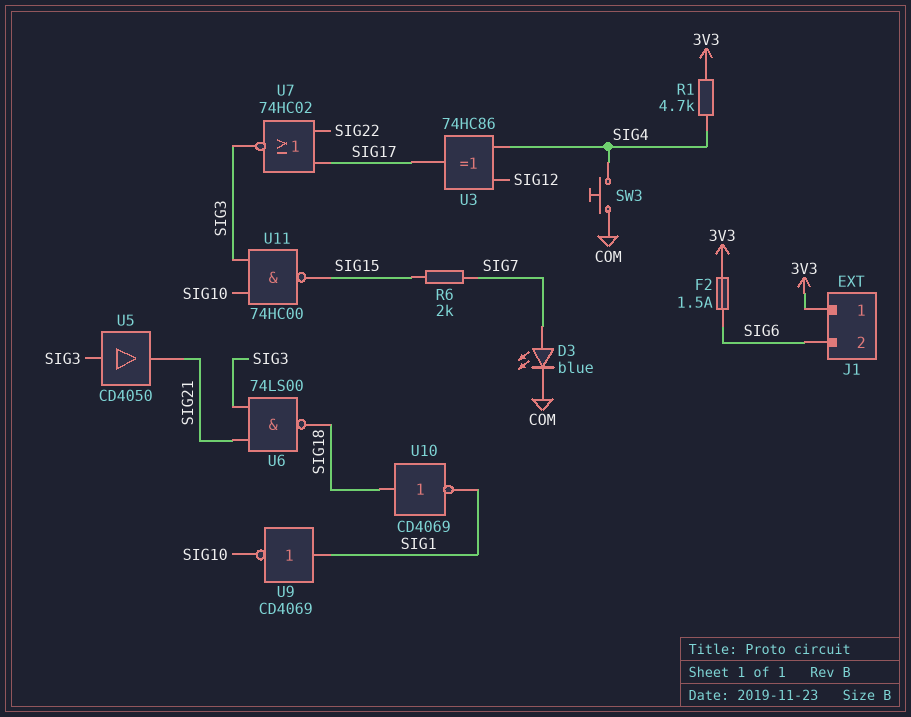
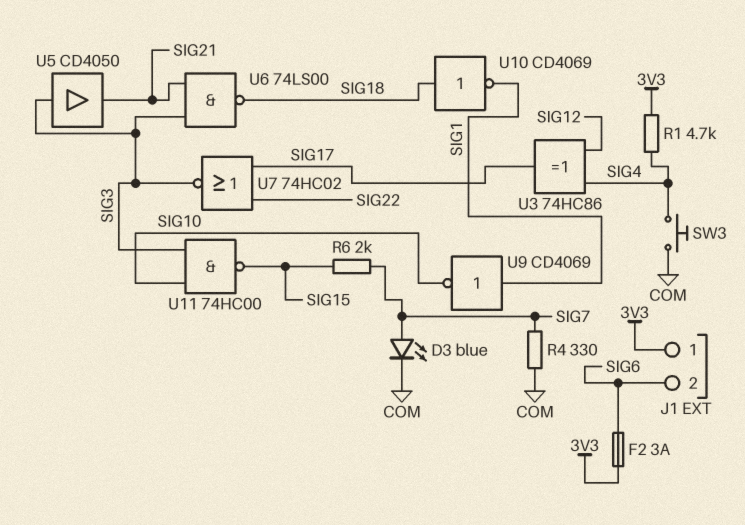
F2: 1.5A (3V3, SIG6) -> 3A (3V3, SIG6)
R4: none -> 330 (COM, SIG7)

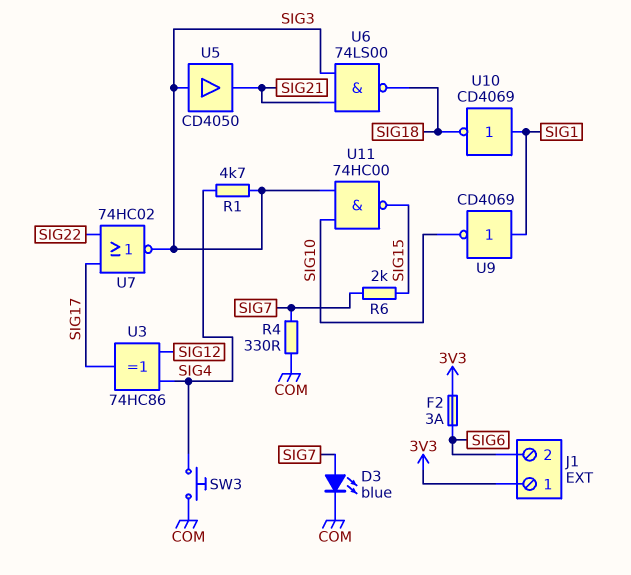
R1: 4.7k (3V3, SIG4) -> 4.7k (SIG3, SIG4)
U10: NOT CD4069 (in SIG18, out SIG1) -> NOT CD4069 (in SIG1, out SIG18)

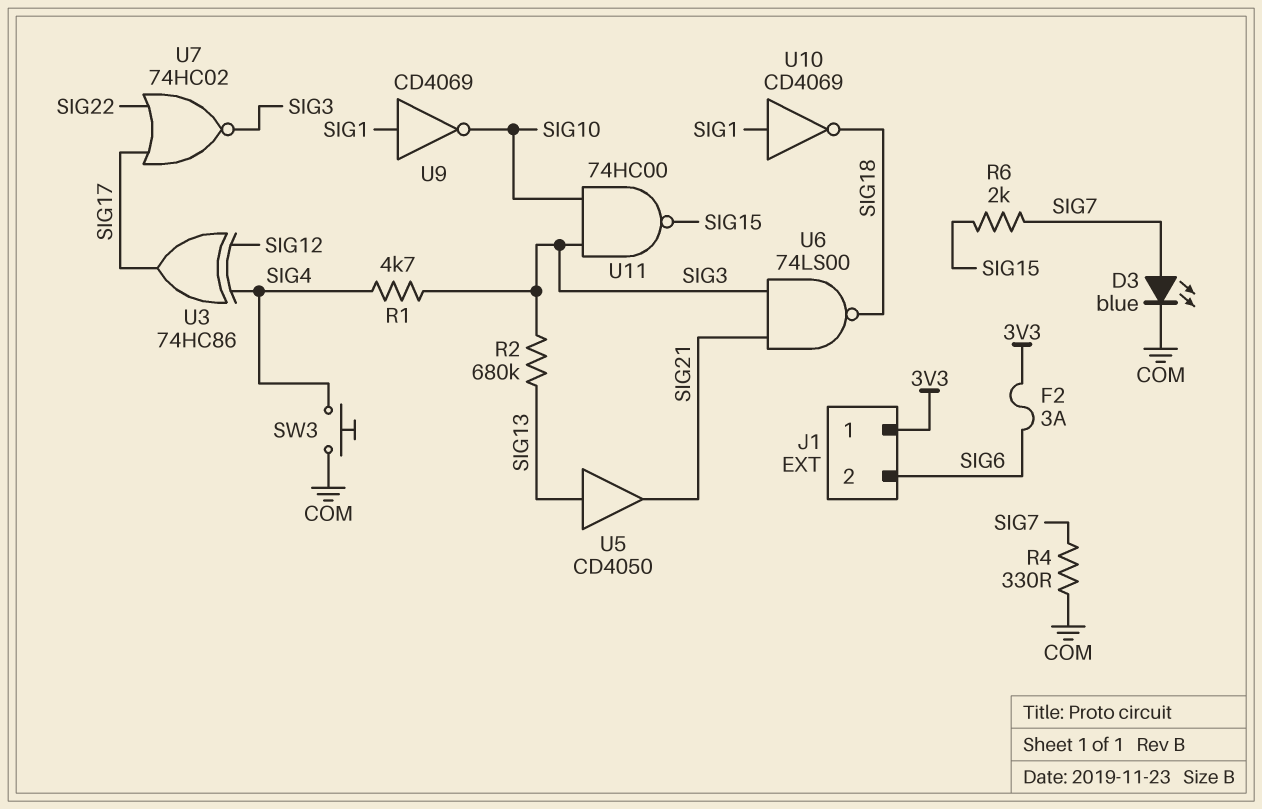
R2: none -> 680k (SIG3, SIG13)
U5: buffer CD4050 (in SIG3, out SIG21) -> buffer CD4050 (in SIG13, out SIG21)

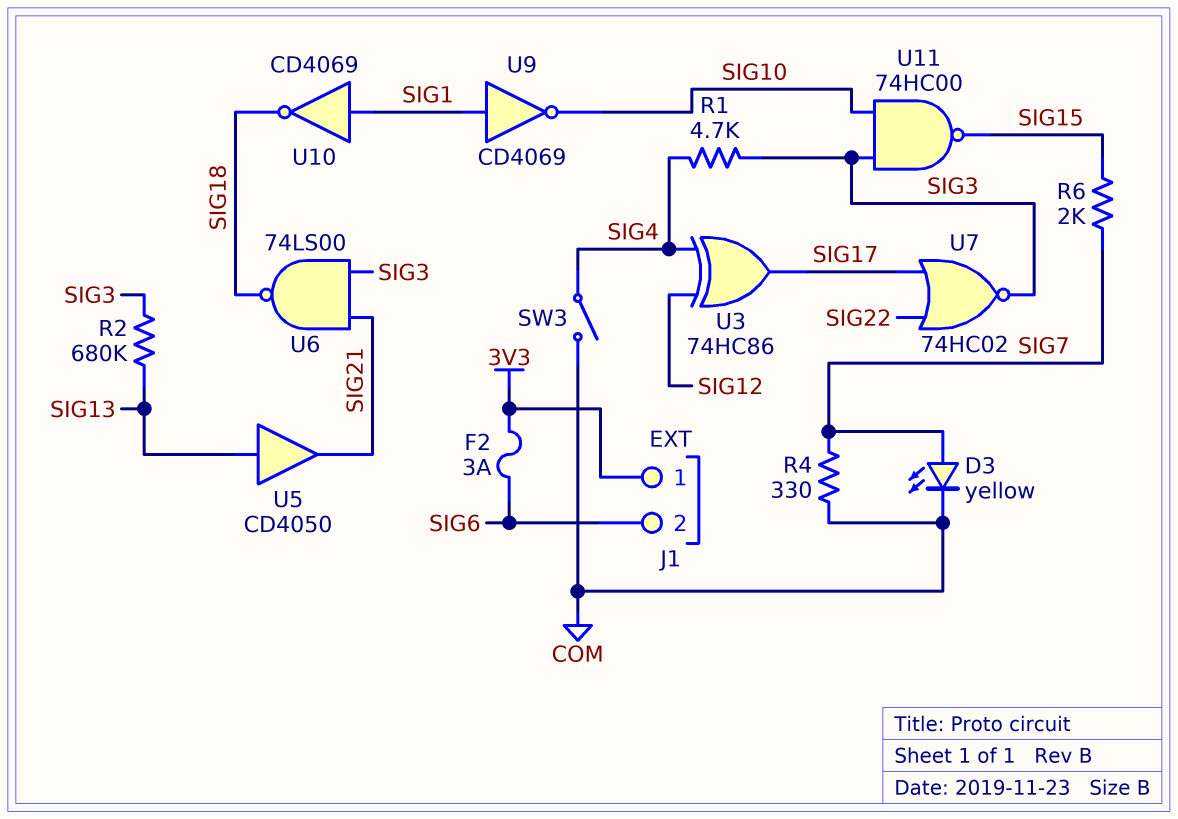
D3: LED blue (A SIG7, K COM) -> LED yellow (A SIG7, K COM)
SW3: button (COM, SIG4) -> switch (COM, SIG4)

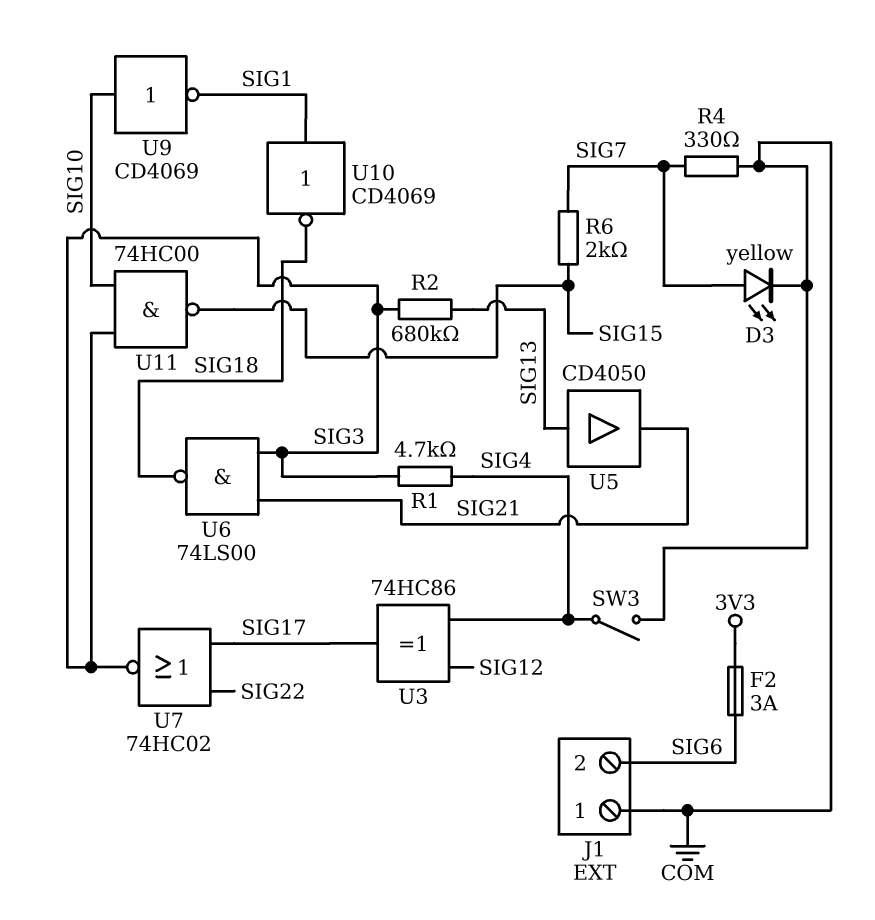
J1 pin 1: 3V3 -> COM
U9: NOT CD4069 (in SIG1, out SIG10) -> NOT CD4069 (in SIG10, out SIG1)

